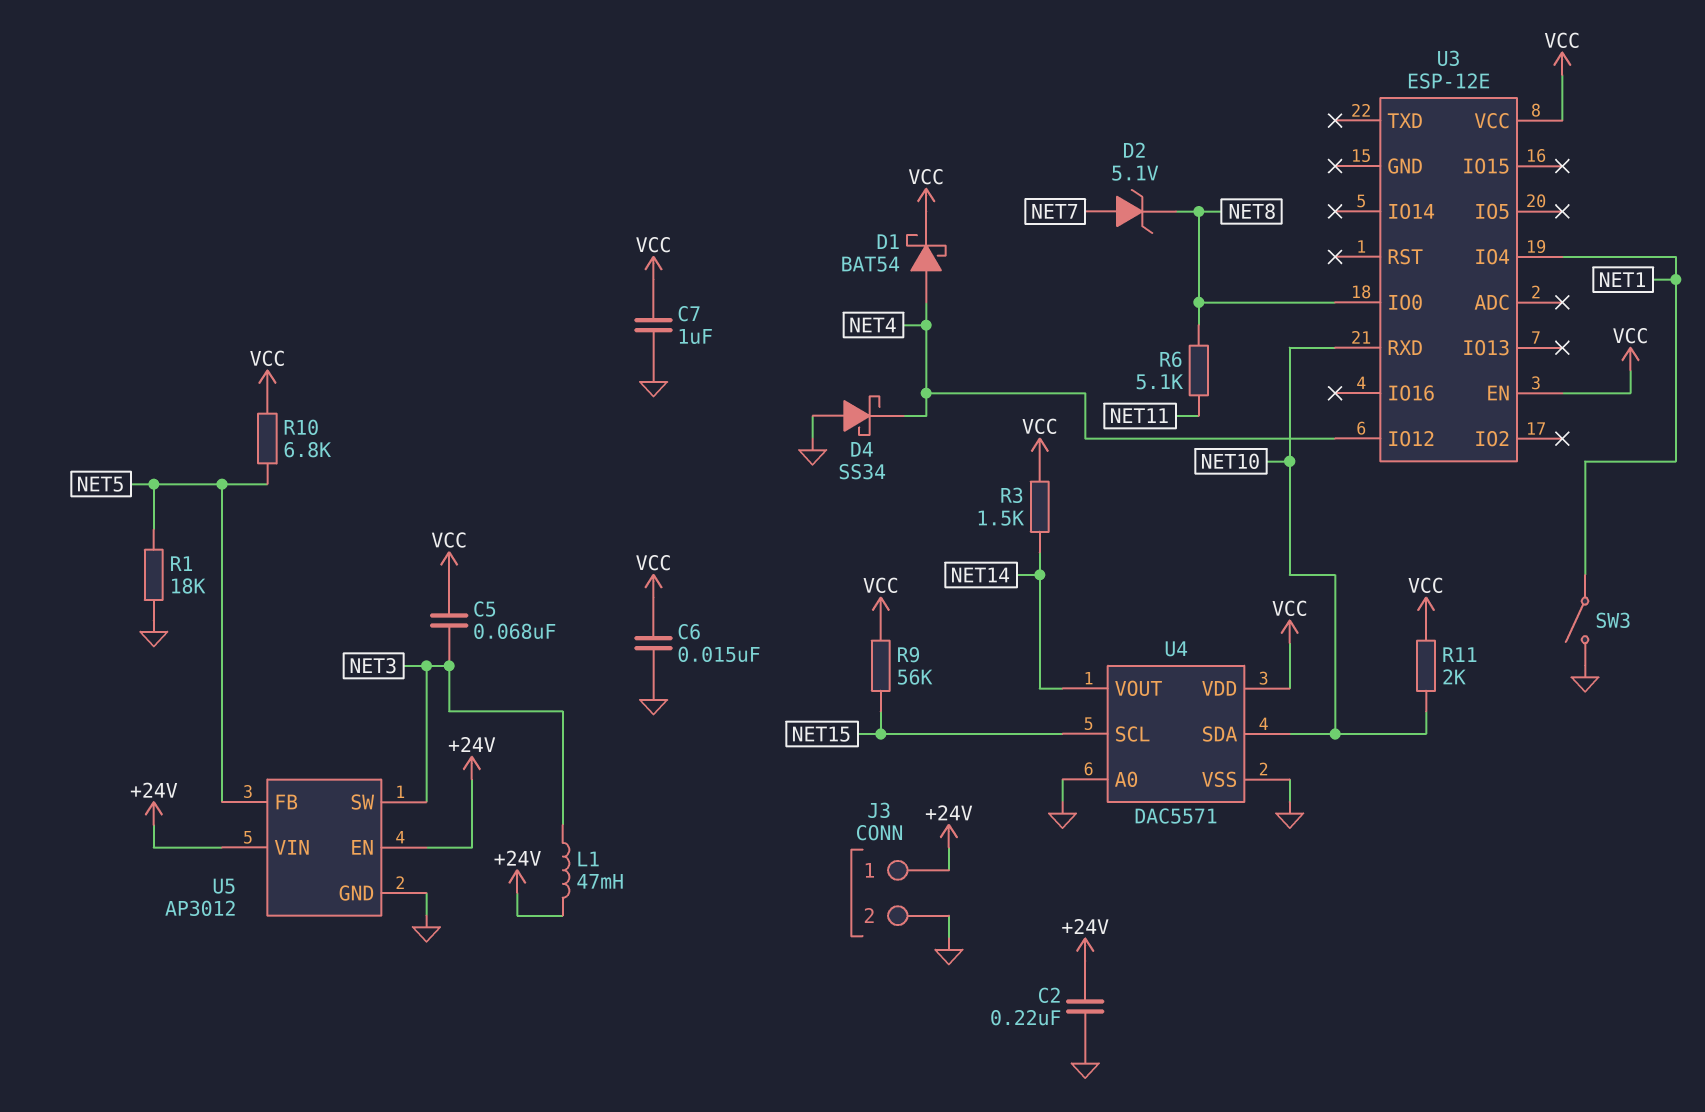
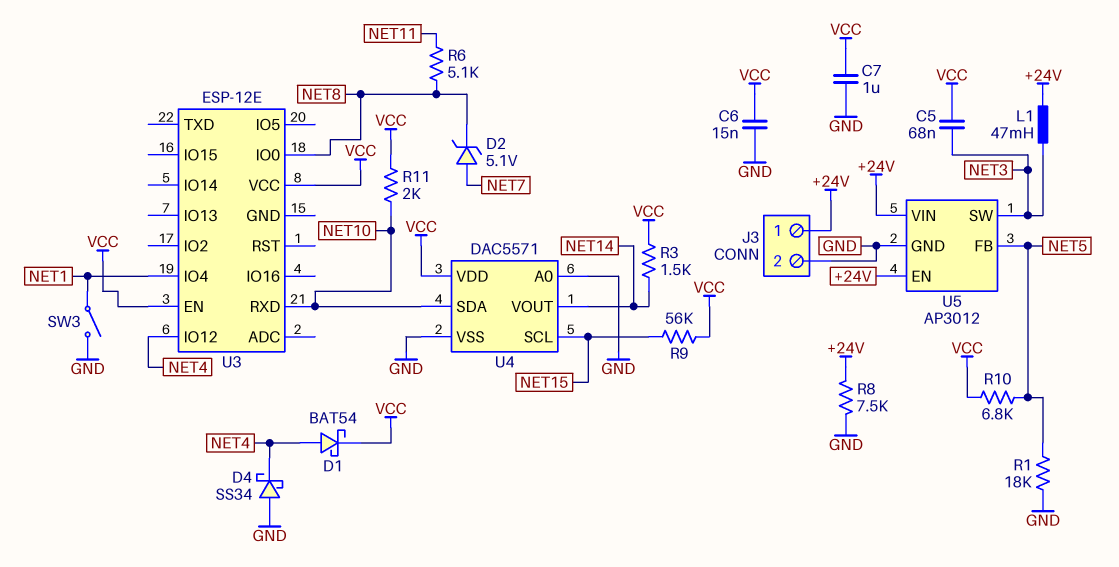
C2: 220nF (+24V, GND) -> none
R8: none -> 7.5k (+24V, GND)

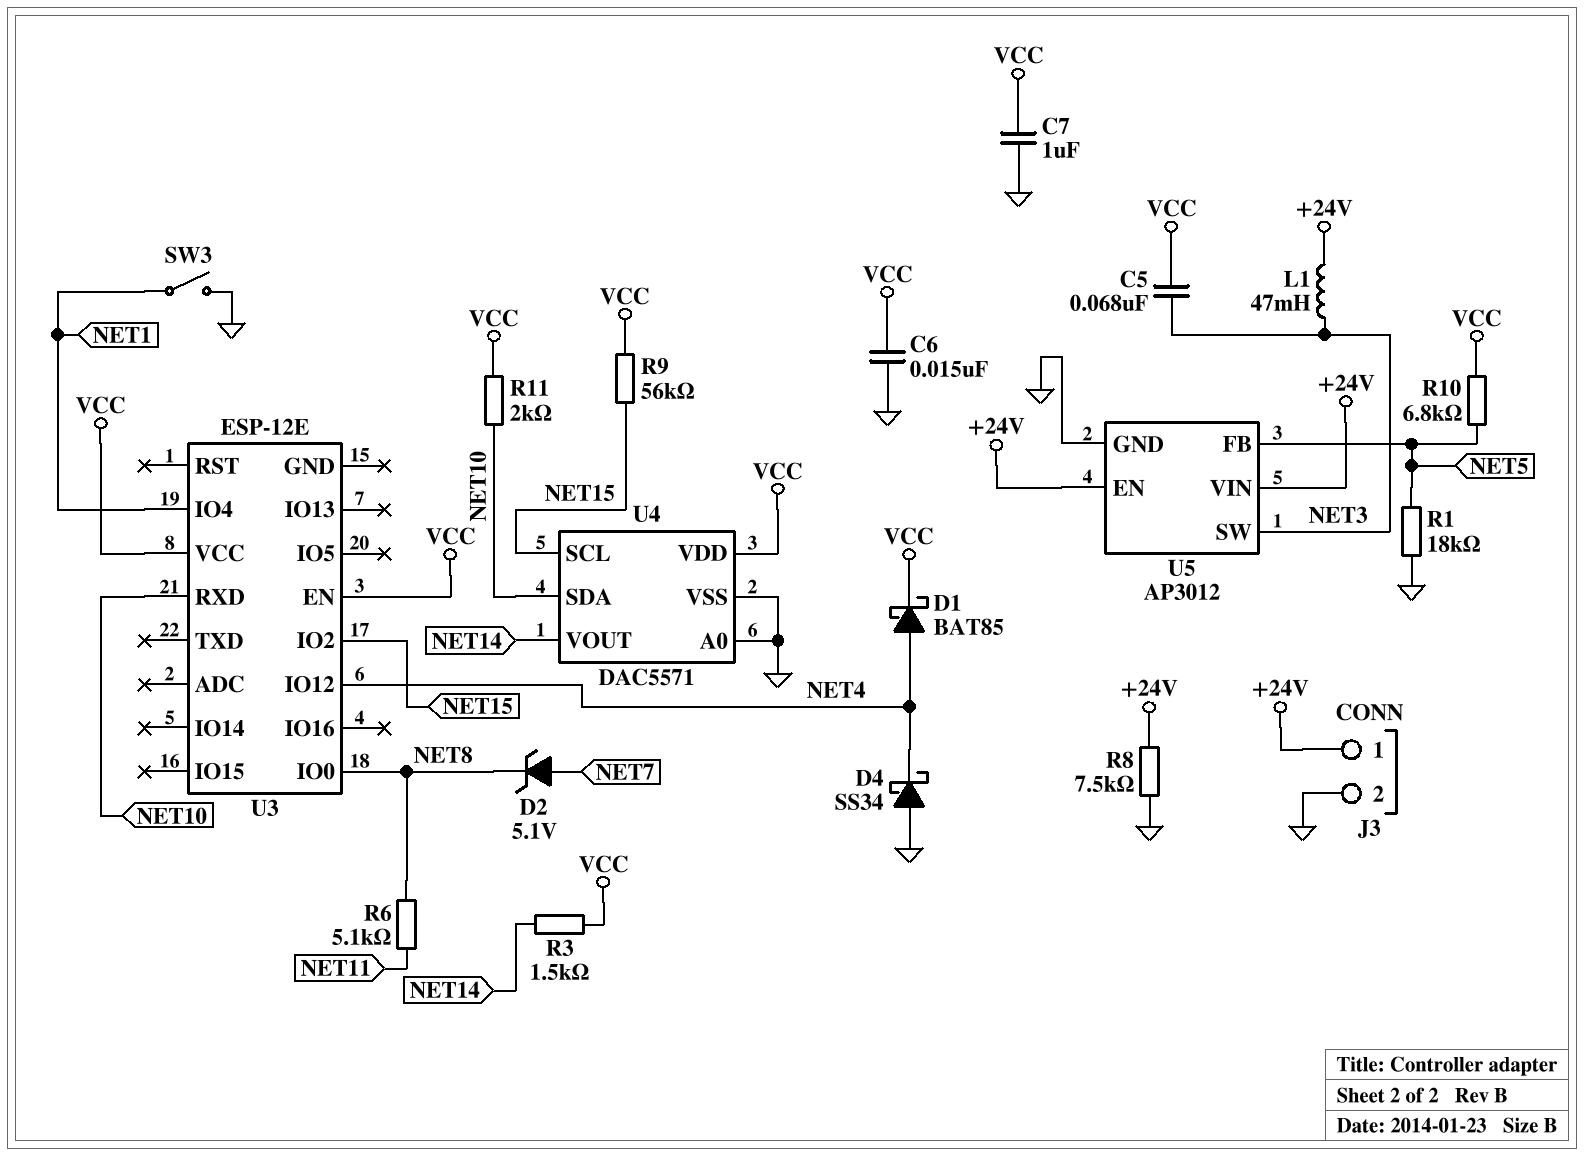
D1: schottky BAT54 (A NET4, K VCC) -> schottky BAT85 (A NET4, K VCC)
U3 pin IO2: none -> NET15

